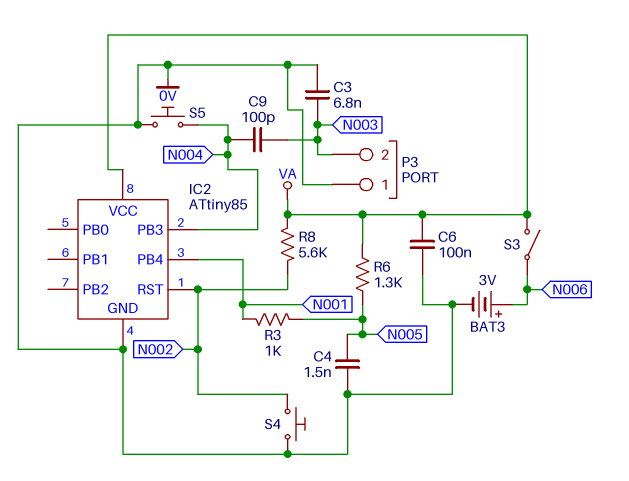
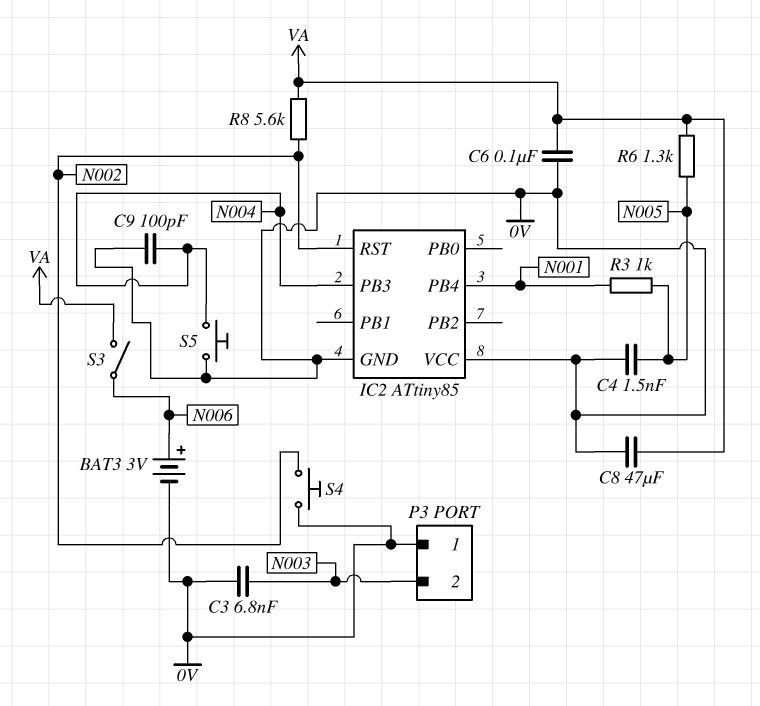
C8: none -> 47uF (0V, VA)
C9: 100pF (N003, N004) -> 100pF (0V, N004)
IC2 pin VCC: VA -> 0V

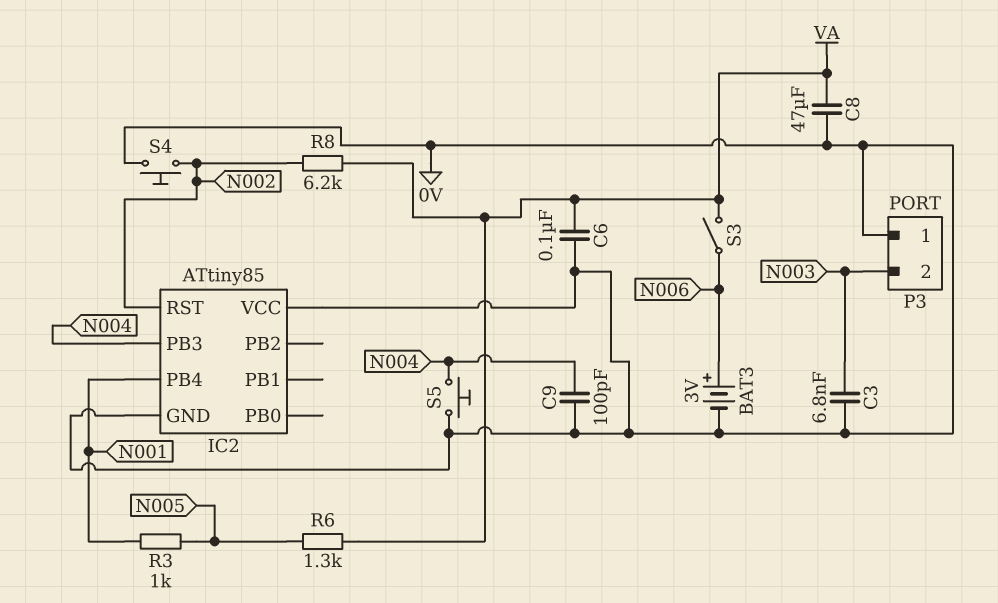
C4: 1.5nF (0V, N005) -> none
R8: 5.6k (N002, VA) -> 6.2k (N002, VA)

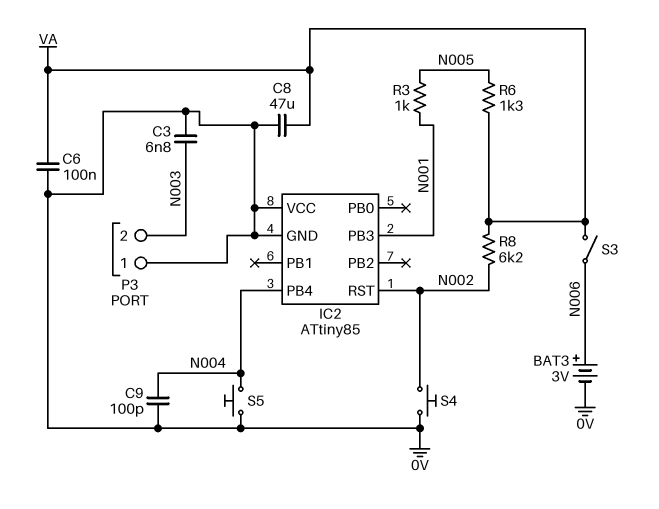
IC2 pin PB3: N004 -> N001
IC2 pin PB4: N001 -> N004

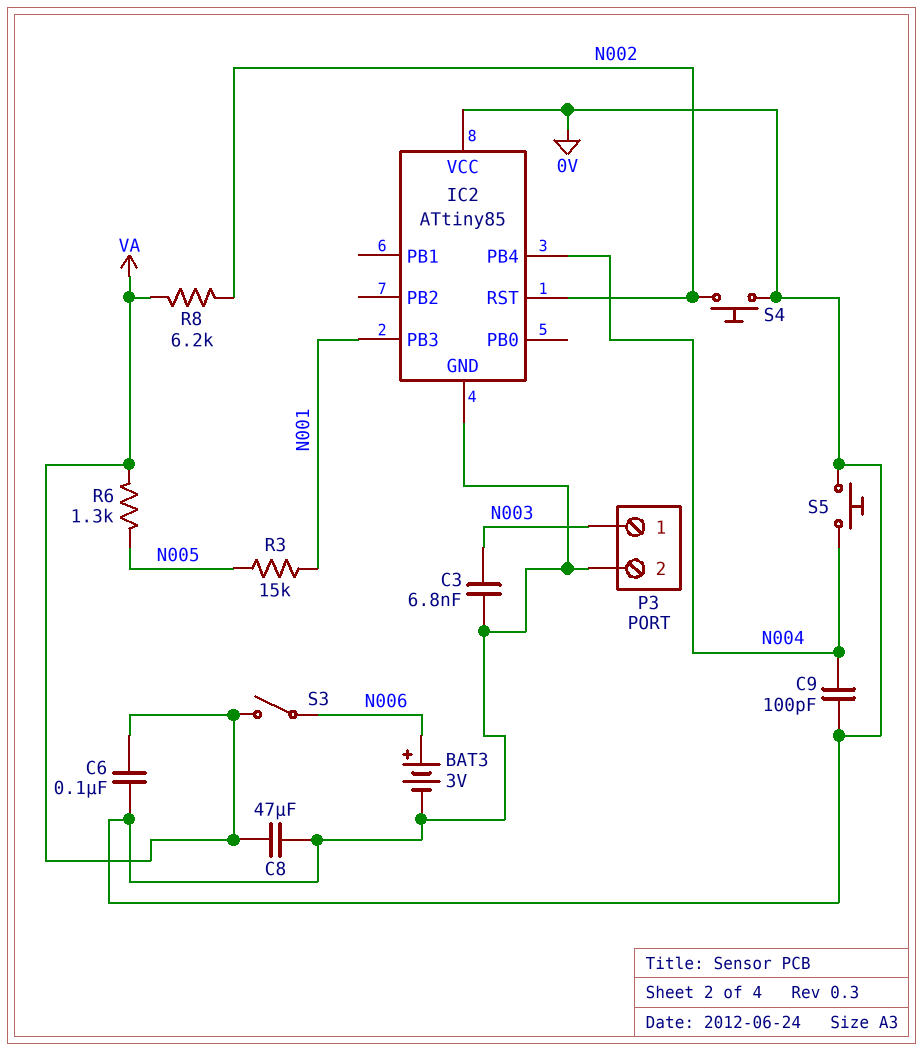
P3 pin 1: 0V -> N003
P3 pin 2: N003 -> 0V
R3: 1k (N001, N005) -> 15k (N001, N005)

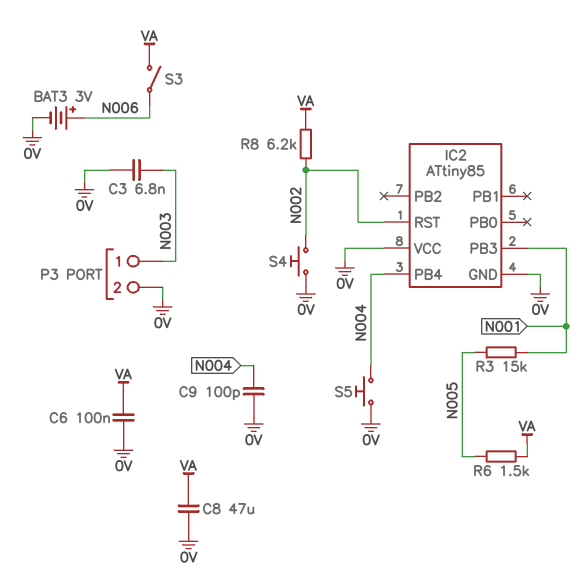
R6: 1.3k (N005, VA) -> 1.5k (N005, VA)

